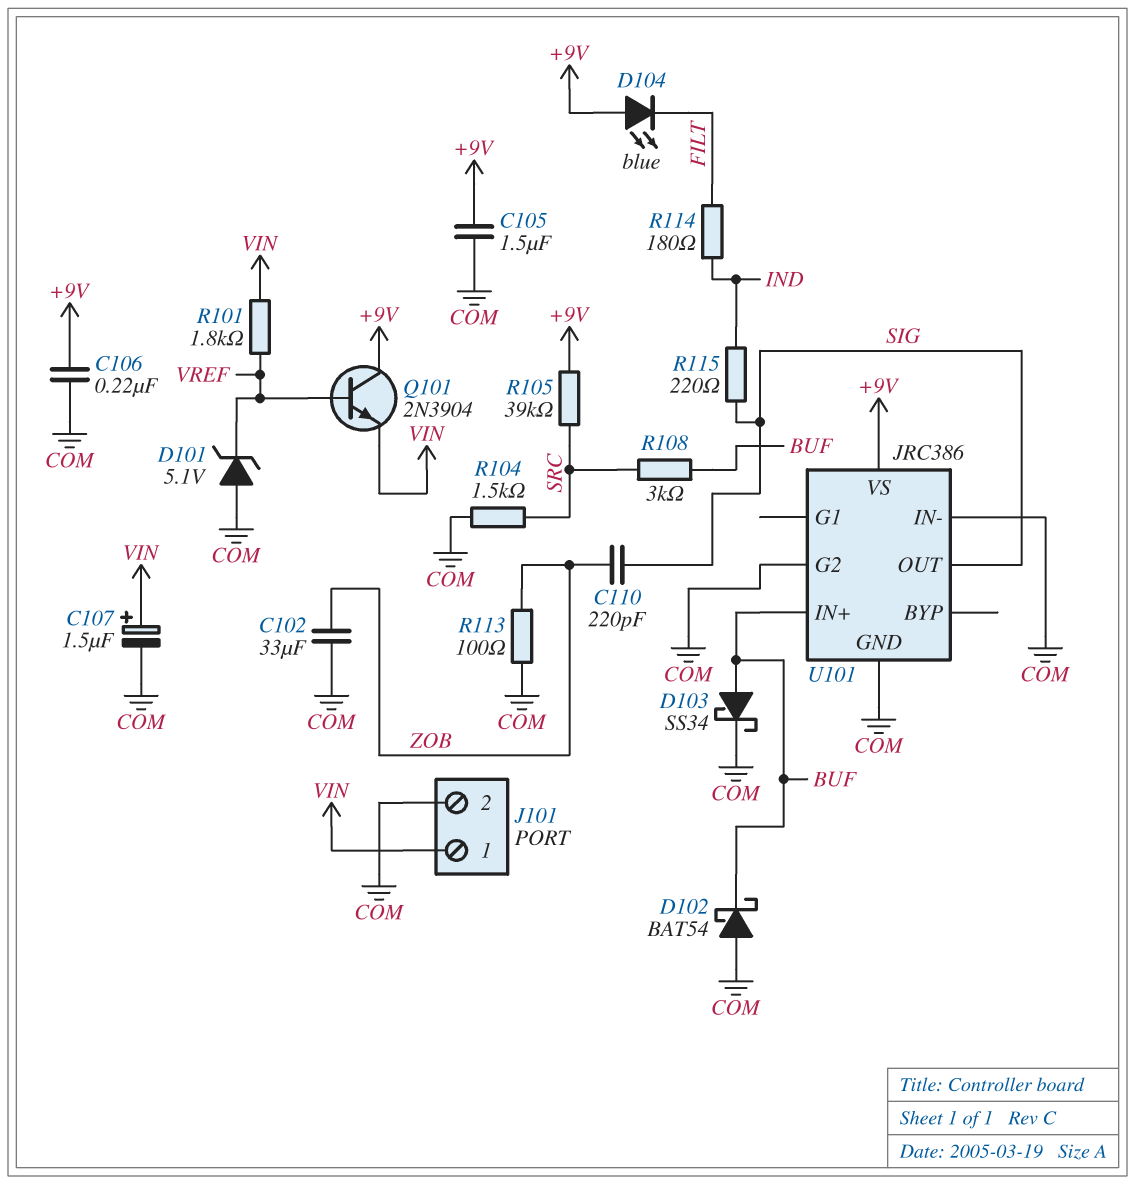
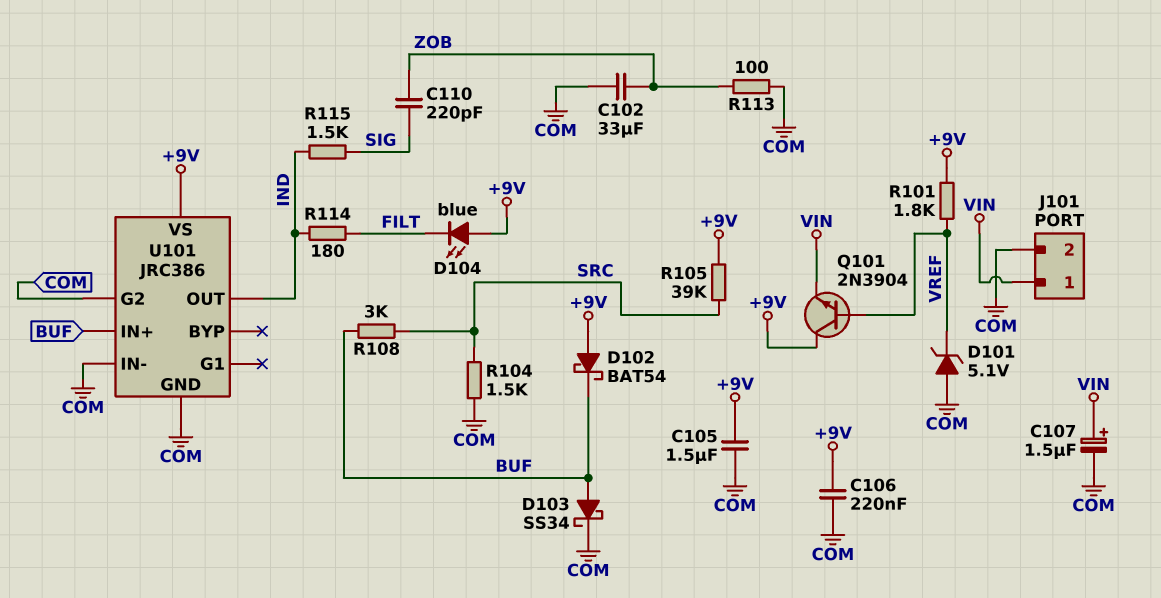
D102: schottky BAT54 (A COM, K BUF) -> schottky BAT54 (A +9V, K BUF)
R101: 1.8k (VIN, VREF) -> 1.8k (+9V, VREF)
R115: 220 (IND, SIG) -> 1.5k (IND, SIG)
U101 pin OUT: SIG -> IND

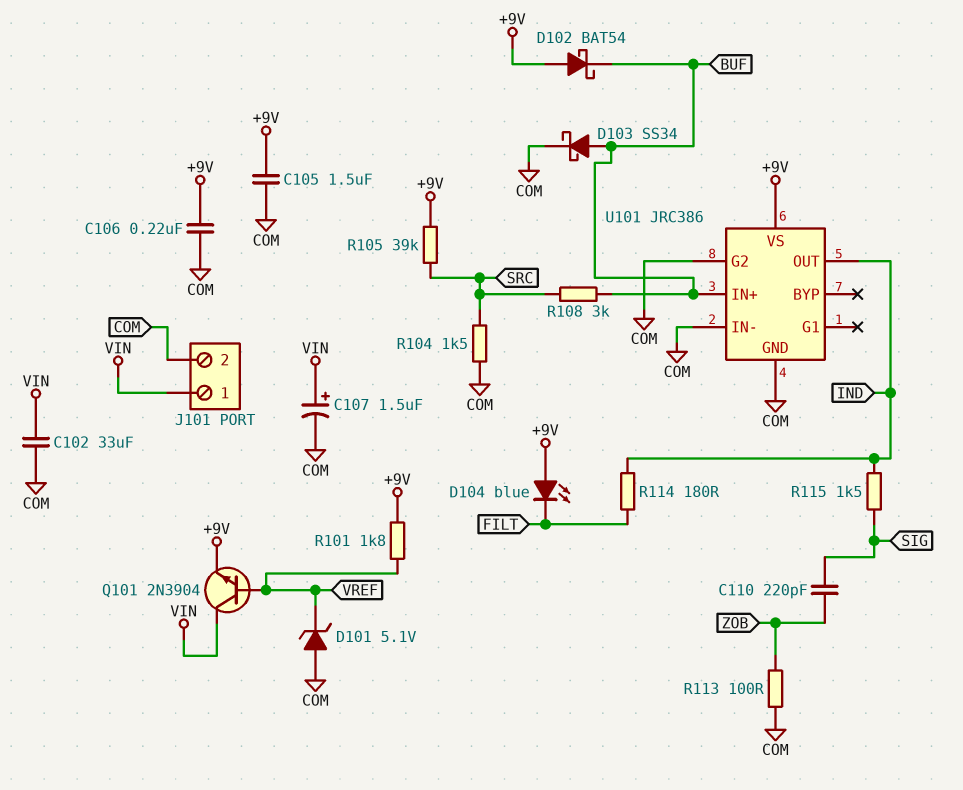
C102: 33uF (COM, ZOB) -> 33uF (COM, VIN)
Q101: NPN 2N3904 (B VREF, C +9V, E VIN) -> NPN 2N3904 (B VREF, C VIN, E +9V)

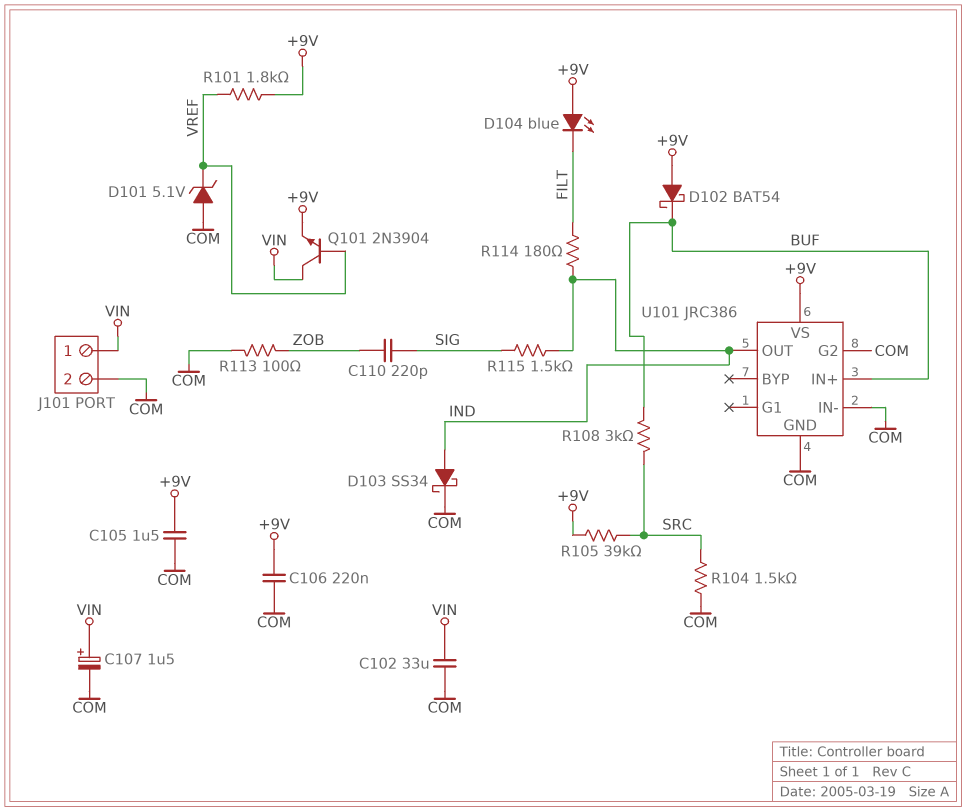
D103: schottky SS34 (A BUF, K COM) -> schottky SS34 (A IND, K COM)

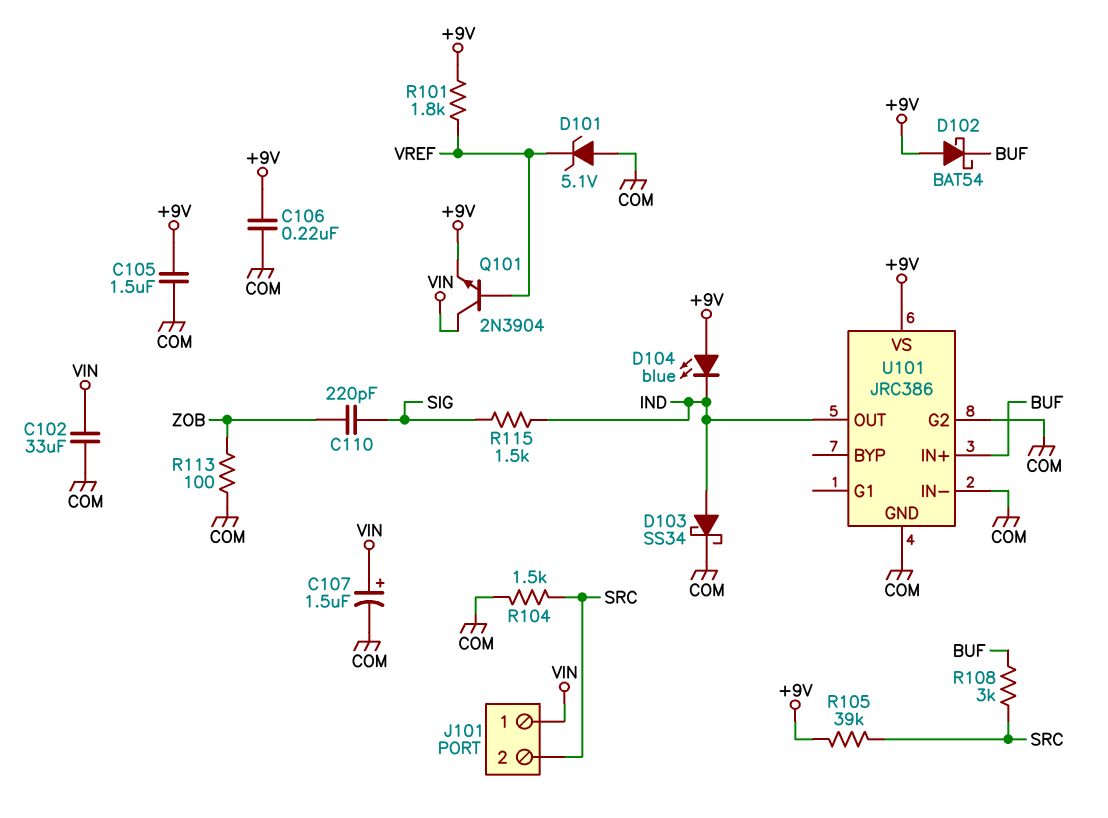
D104: LED blue (A +9V, K FILT) -> LED blue (A +9V, K IND)
J101 pin 2: COM -> SRC
R114: 180 (FILT, IND) -> none

